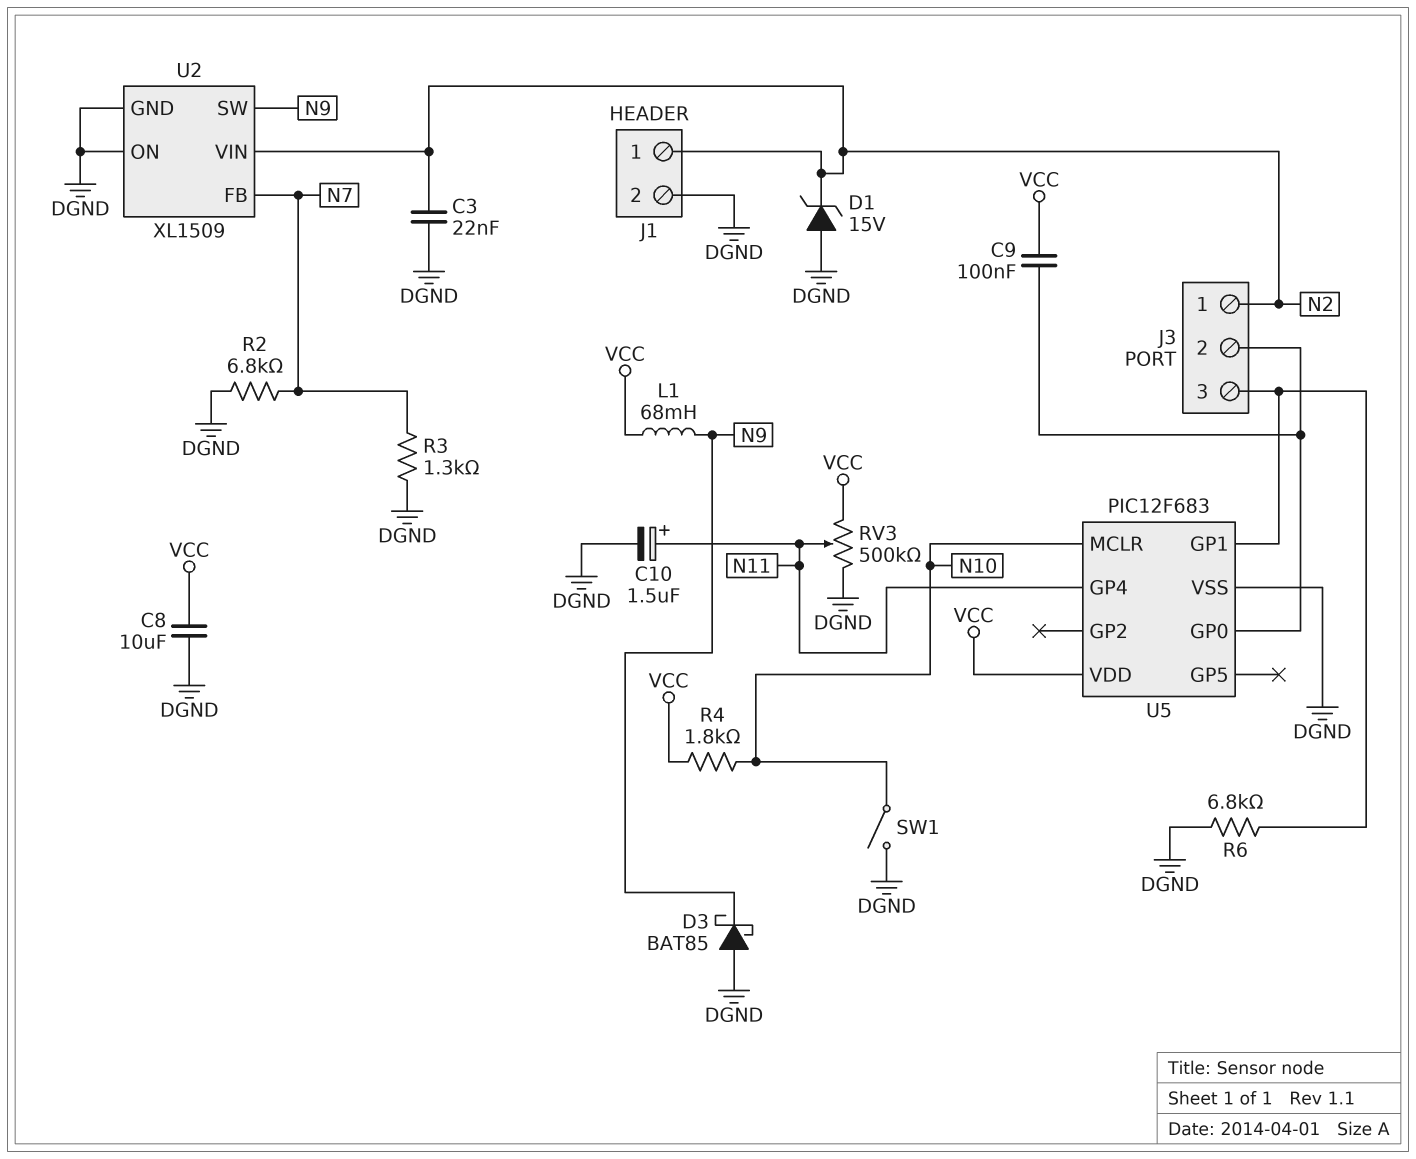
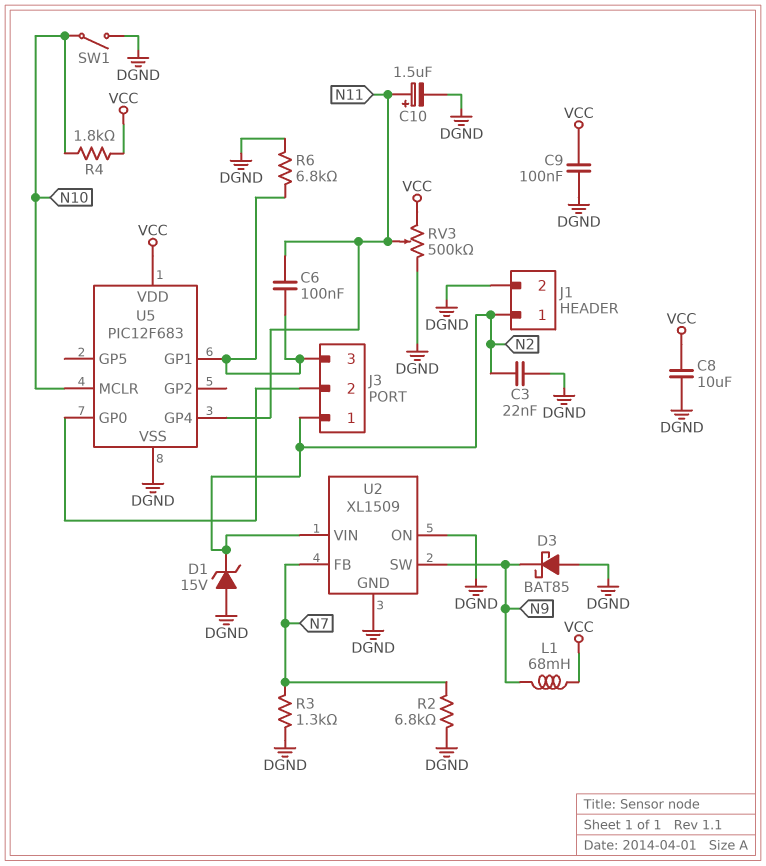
C6: none -> 100nF (J3/3, N11)
C9: 100nF (J3/2, VCC) -> 100nF (DGND, VCC)

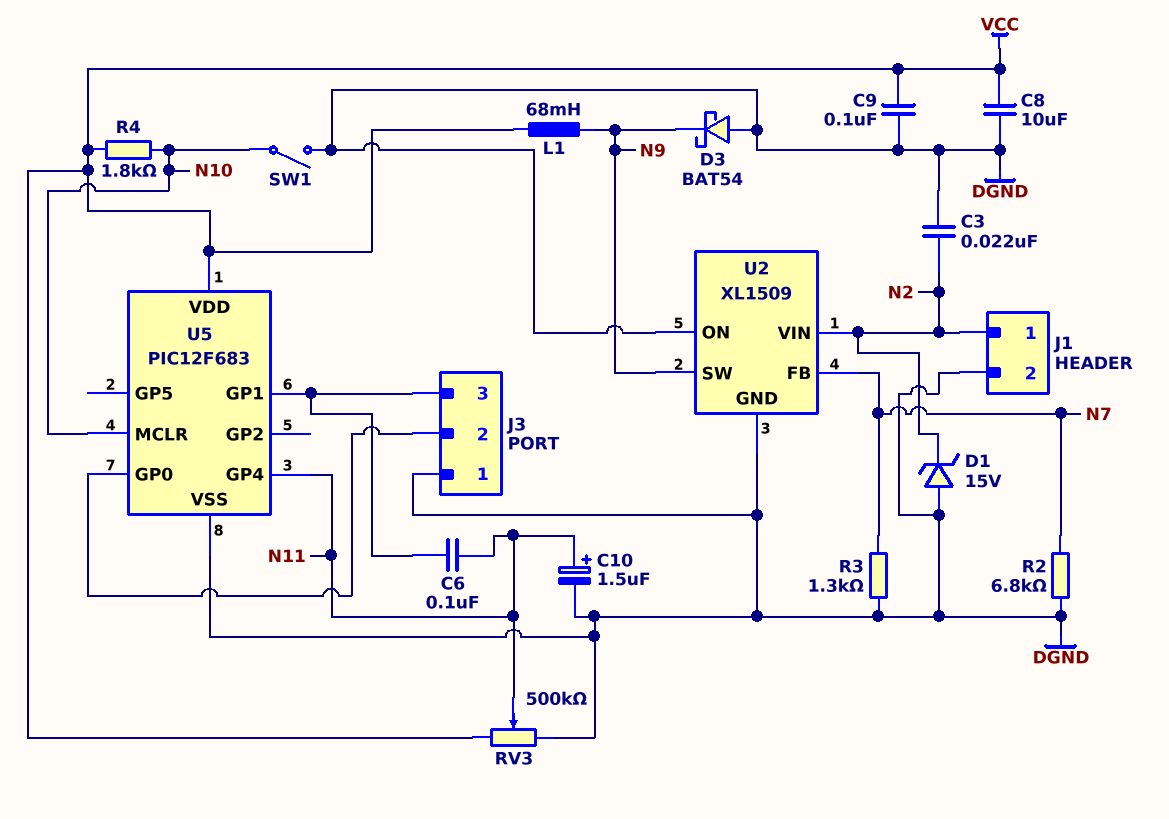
D3: schottky BAT85 (A DGND, K N9) -> schottky BAT54 (A DGND, K N9)
J3 pin 1: N2 -> DGND
R6: 6.8k (DGND, J3/3) -> none

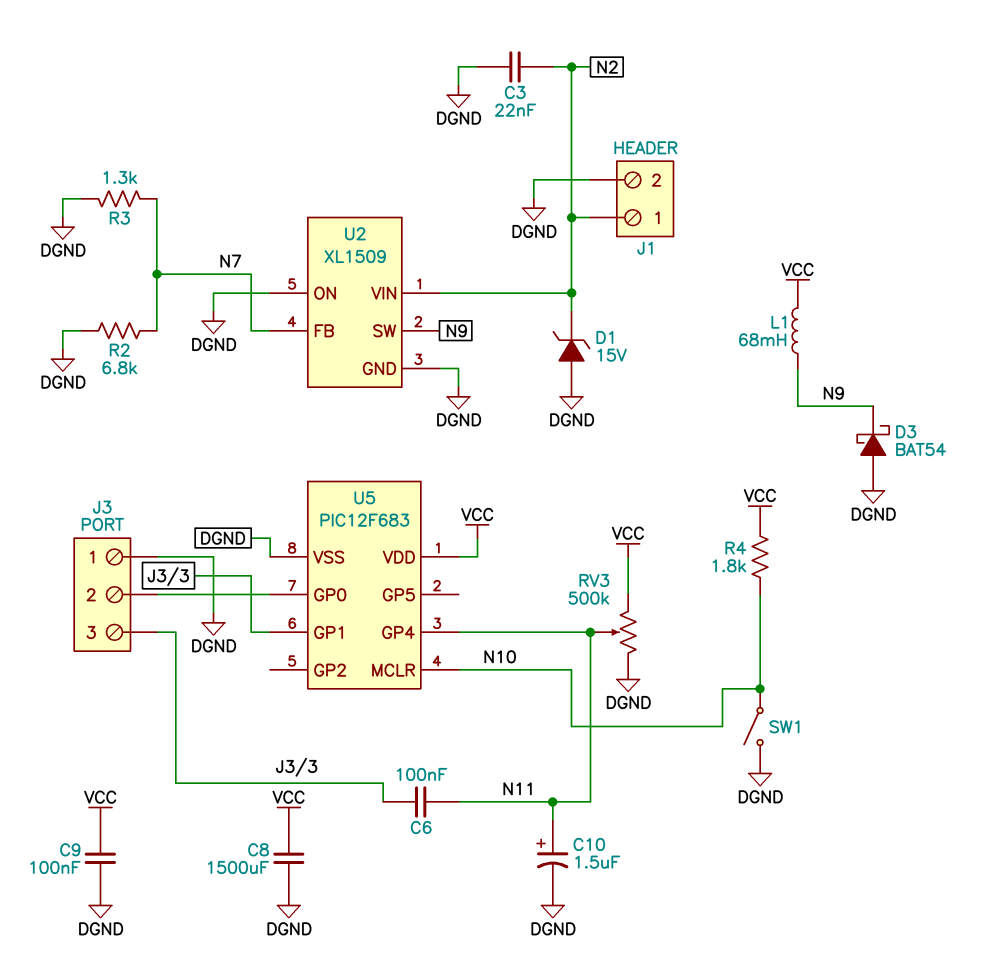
C8: 10uF (DGND, VCC) -> 1500uF (DGND, VCC)

